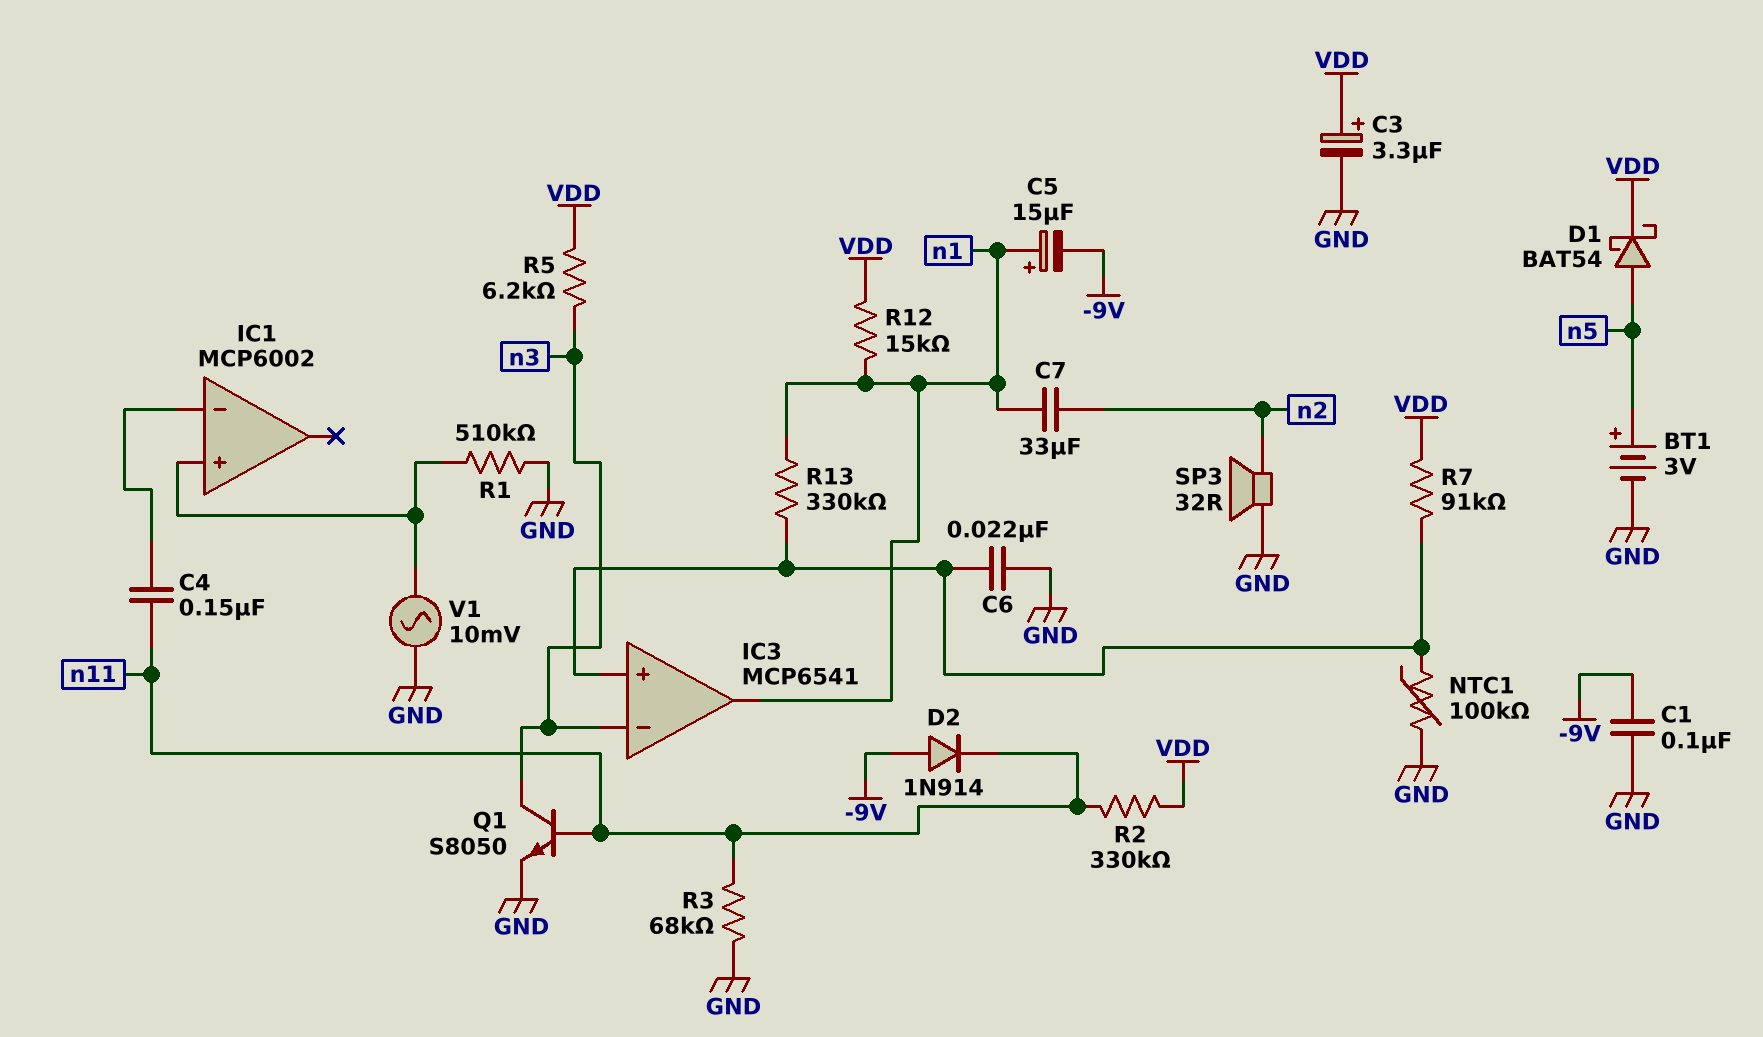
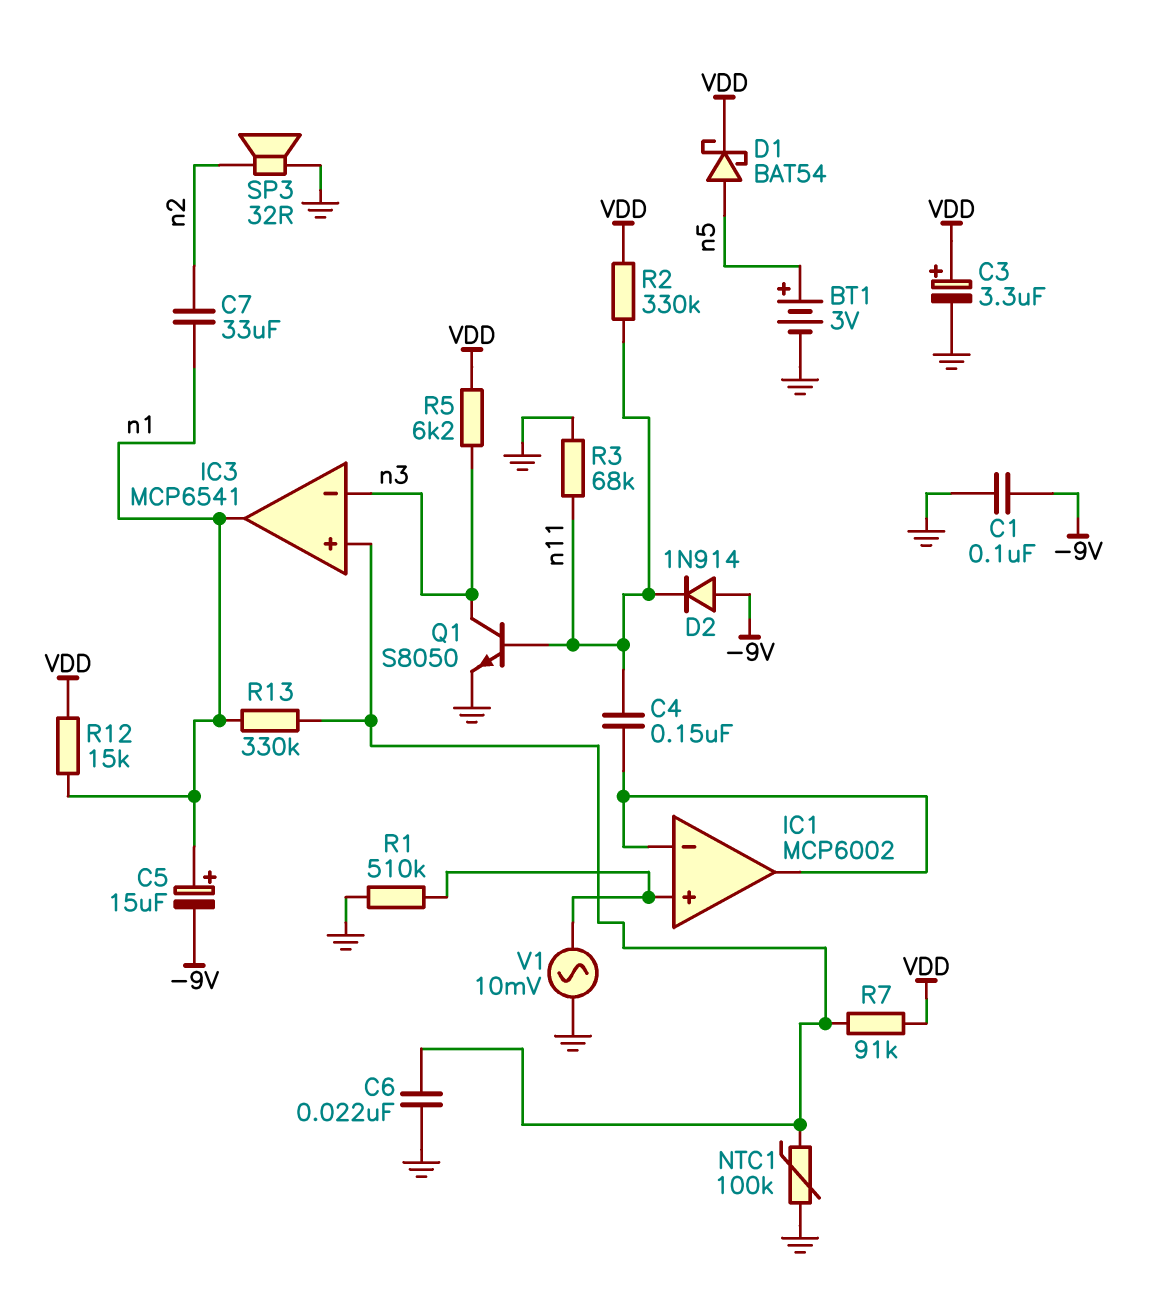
IC1 pin out: none -> IC1/in-

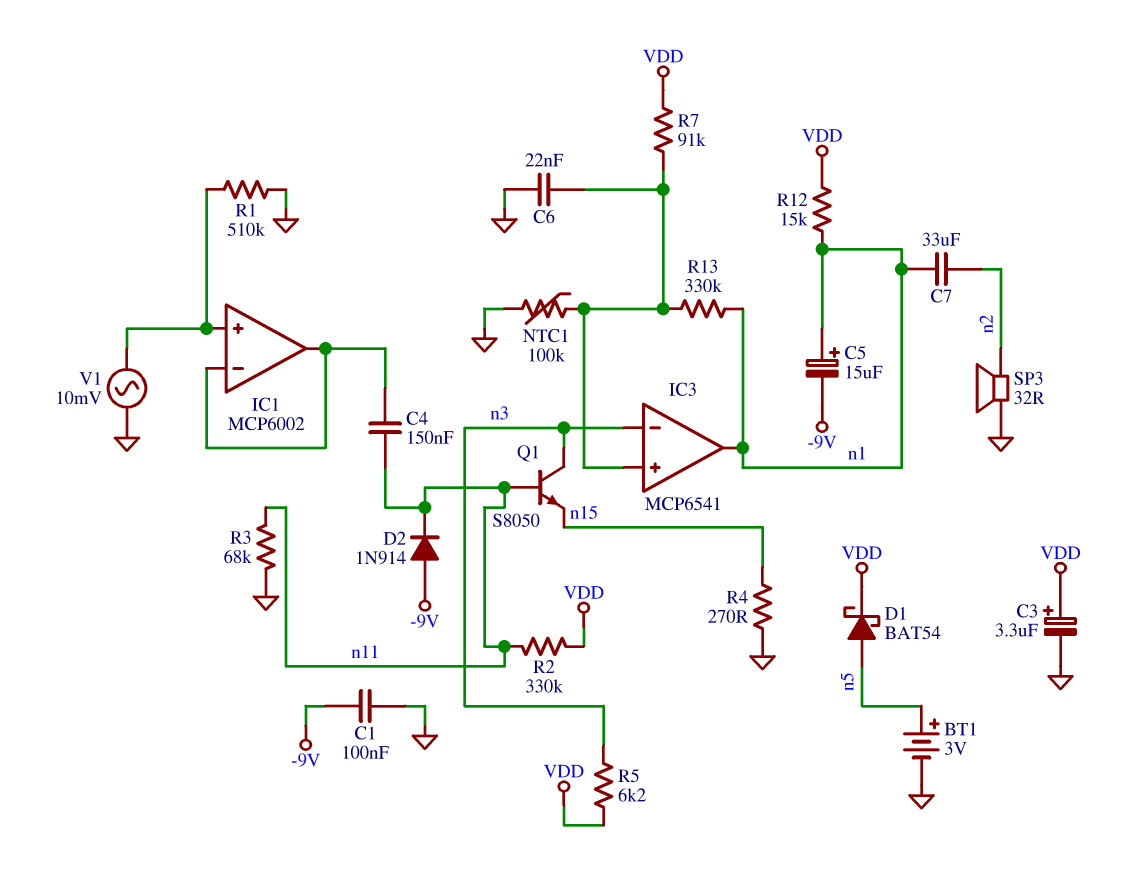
Q1: NPN S8050 (B n11, C n3, E GND) -> NPN S8050 (B n11, C n3, E n15)
R4: none -> 270 (GND, n15)

